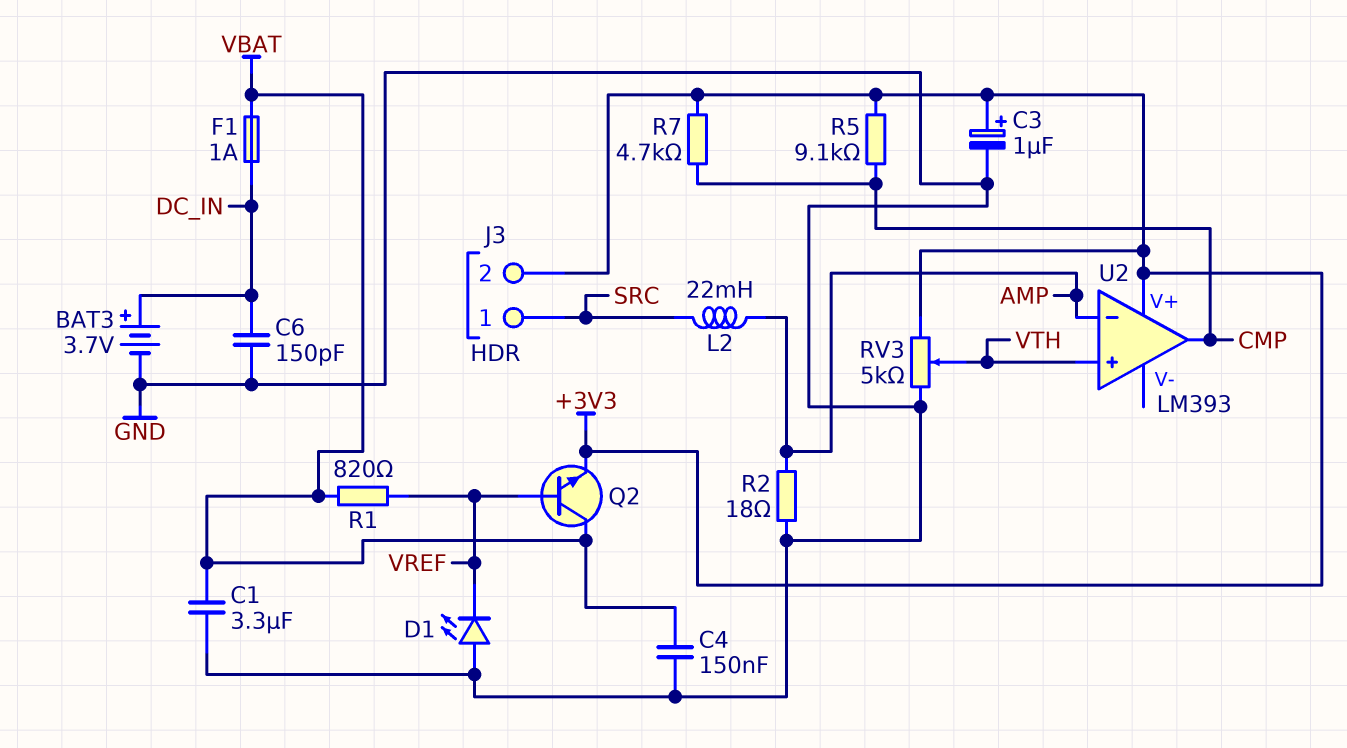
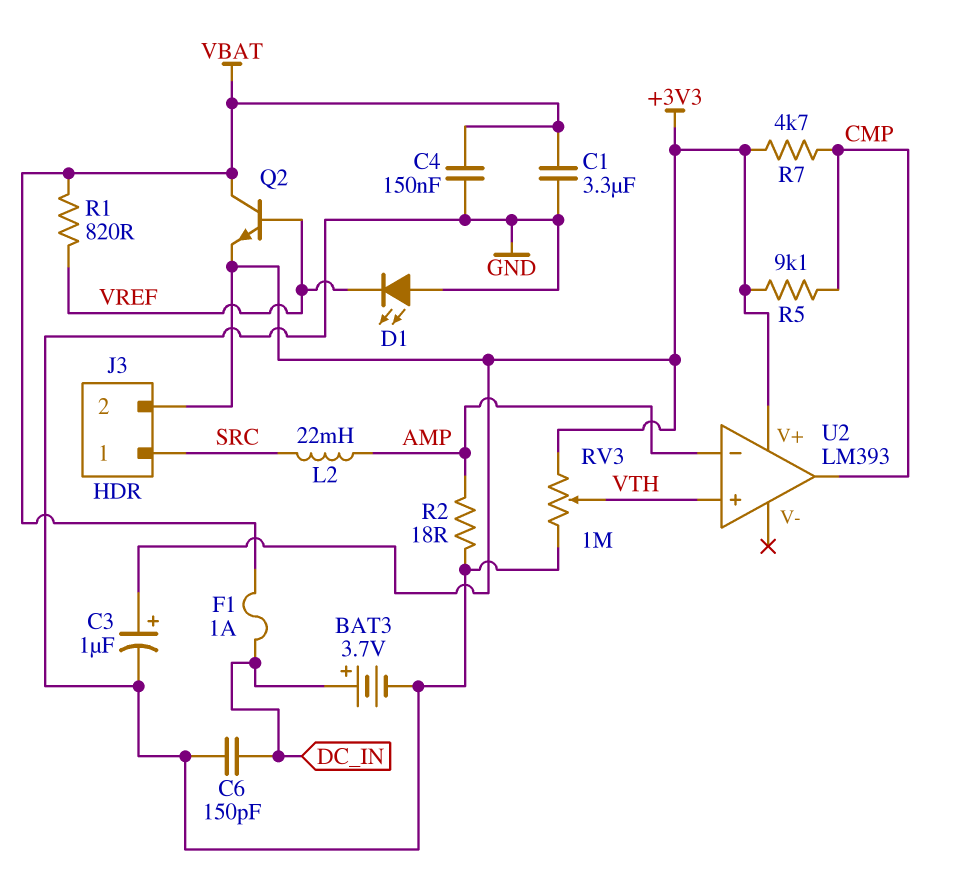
RV3: 5k (+3V3, GND, wiper VTH) -> 1M (+3V3, GND, wiper VTH)

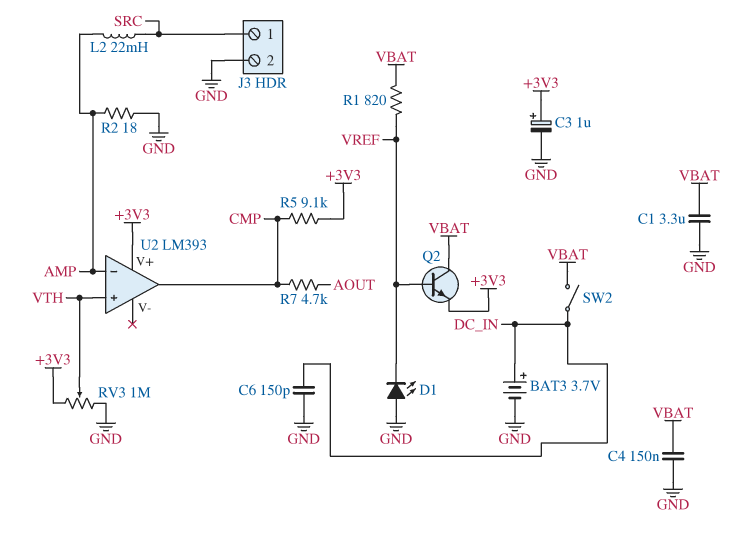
F1: 1A (DC_IN, VBAT) -> none
J3 pin 2: +3V3 -> GND
R7: 4.7k (+3V3, CMP) -> 4.7k (AOUT, CMP)
SW2: none -> switch (DC_IN, VBAT)

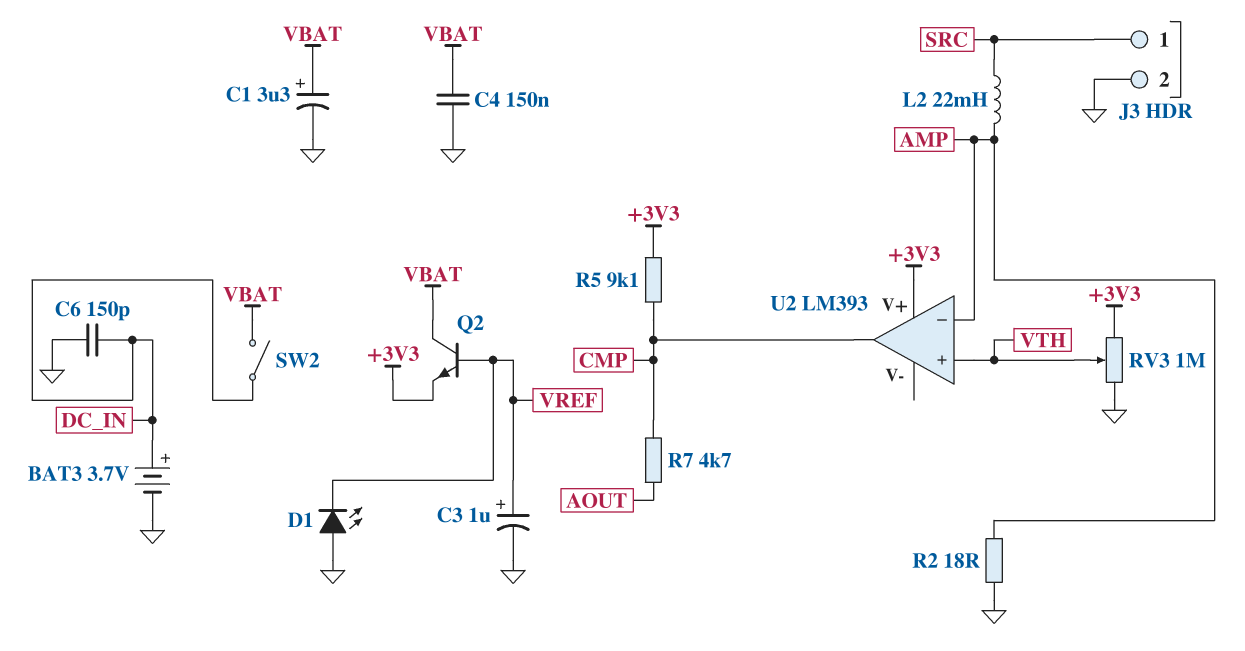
C1: 3.3uF (GND, VBAT) -> 3.3uF (plus VBAT, minus GND)
C3: 1uF (plus +3V3, minus GND) -> 1uF (plus VREF, minus GND)
R1: 820 (VBAT, VREF) -> none

